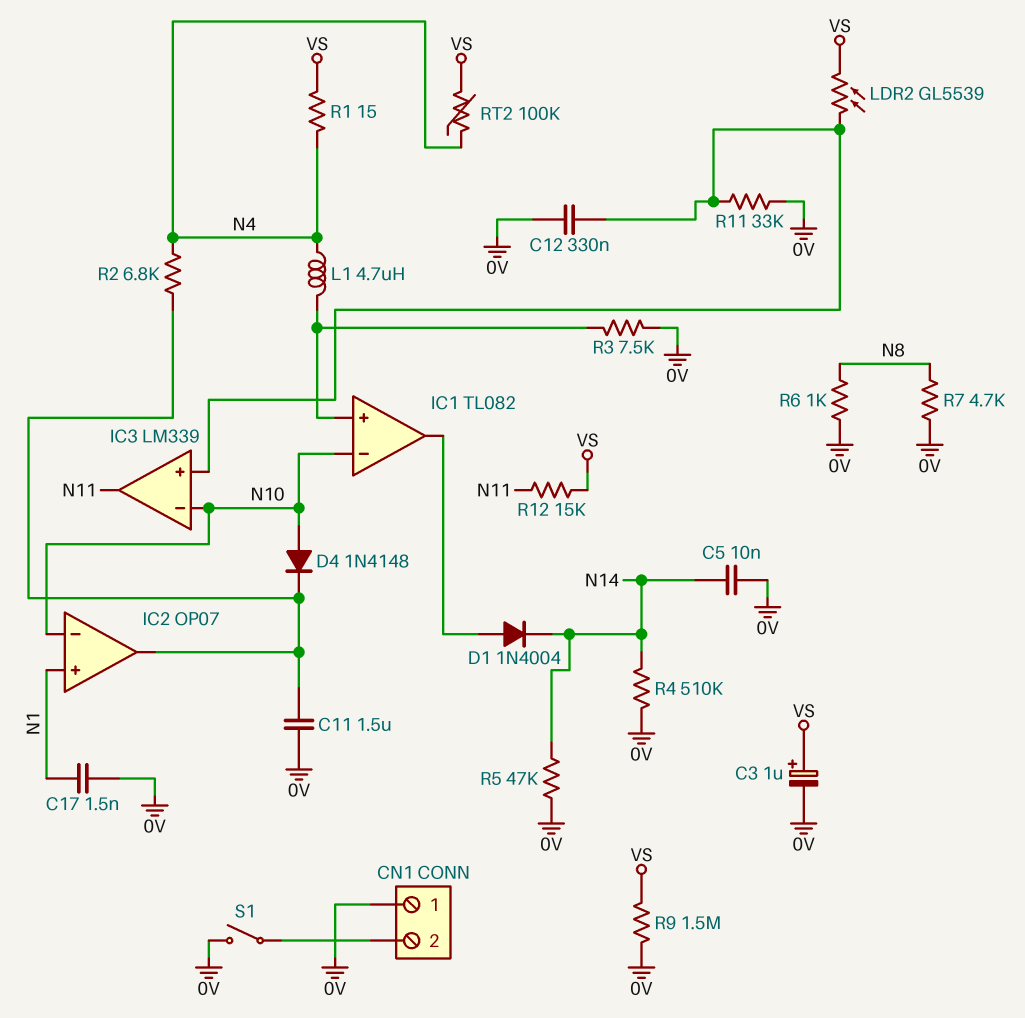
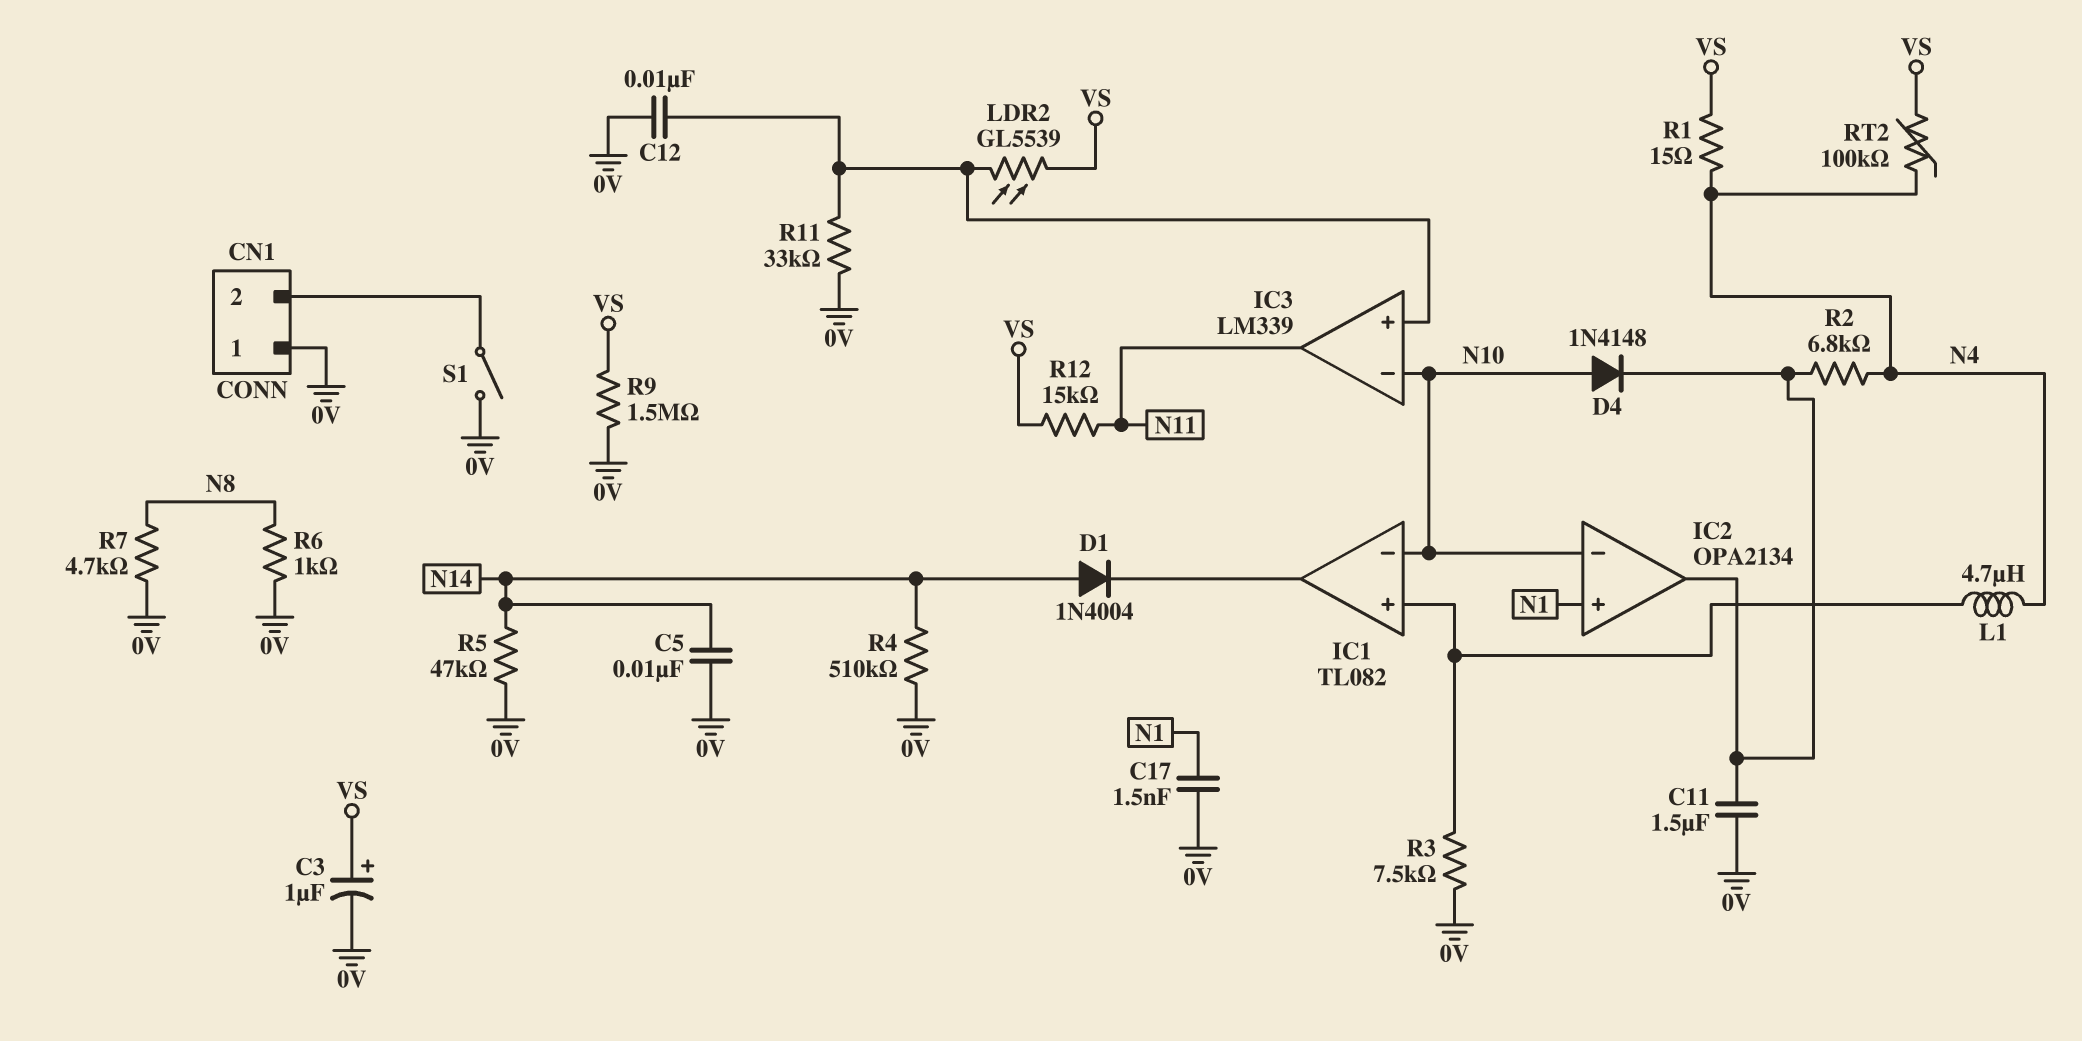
C12: 330nF (0V, IC3/in+) -> 10nF (0V, IC3/in+)
D1: diode 1N4004 (A IC1/out, K N14) -> diode 1N4004 (A N14, K IC1/out)
IC2: OP07 -> OPA2134

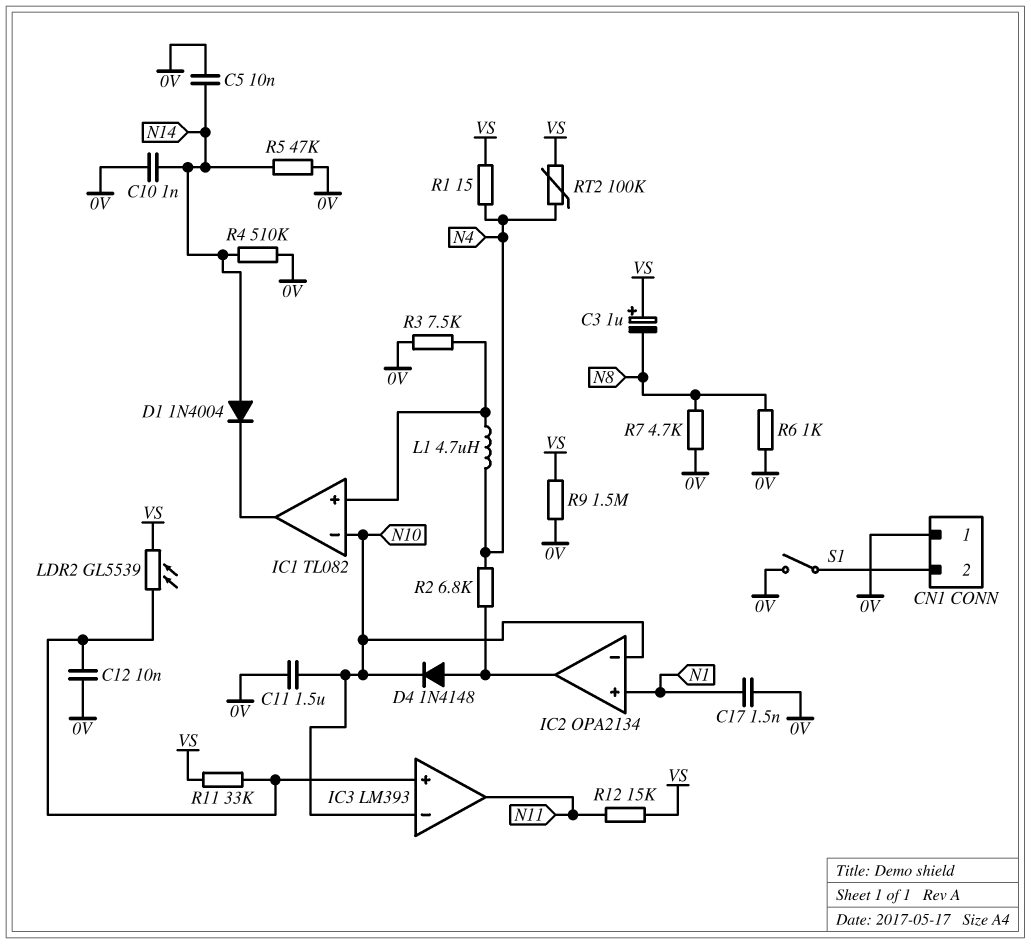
C3: 1uF (plus VS, minus 0V) -> 1uF (plus VS, minus N8)
C10: none -> 1nF (0V, N14)
C11: 1.5uF (0V, IC2/out) -> 1.5uF (0V, N10)
D4: diode 1N4148 (A N10, K IC2/out) -> diode 1N4148 (A IC2/out, K N10)
IC3: LM339 -> LM393
R11: 33k (0V, IC3/in+) -> 33k (IC3/in+, VS)

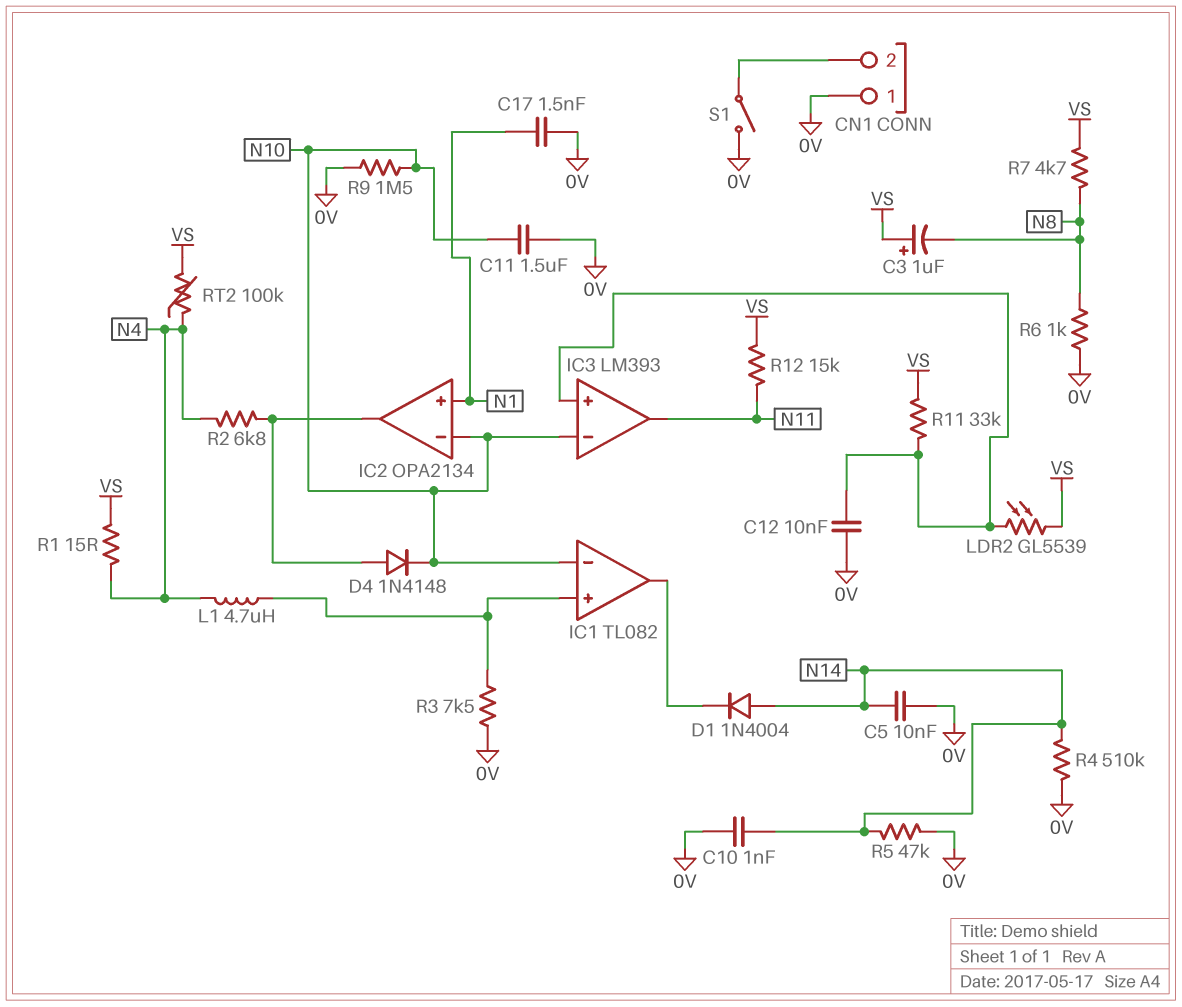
R7: 4.7k (0V, N8) -> 4.7k (N8, VS)
R9: 1.5M (0V, VS) -> 1.5M (0V, N10)

